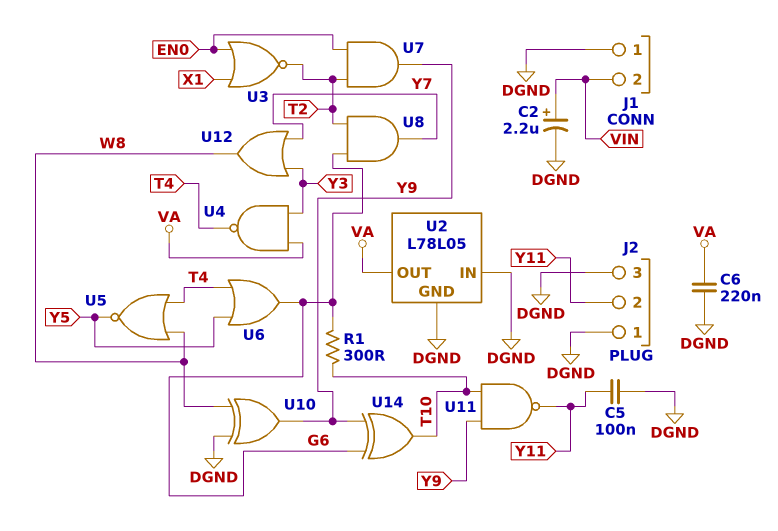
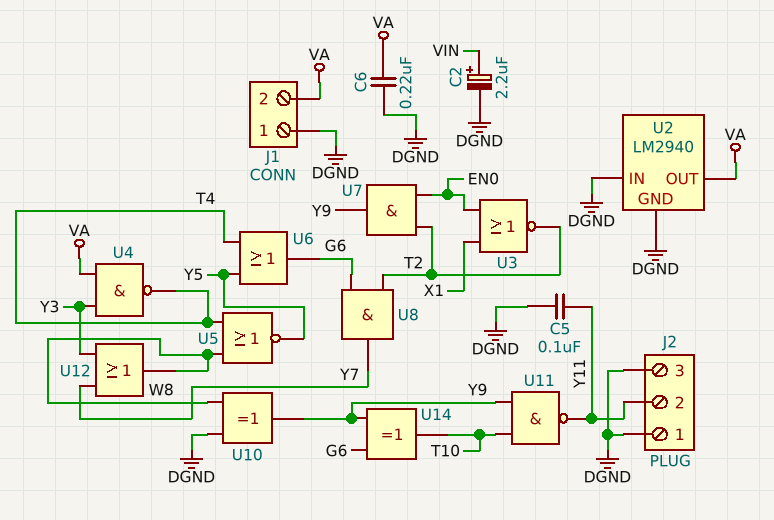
J1 pin 2: VIN -> VA
R1: 300 (G6, T10) -> none
U2: L78L05 -> LM2940

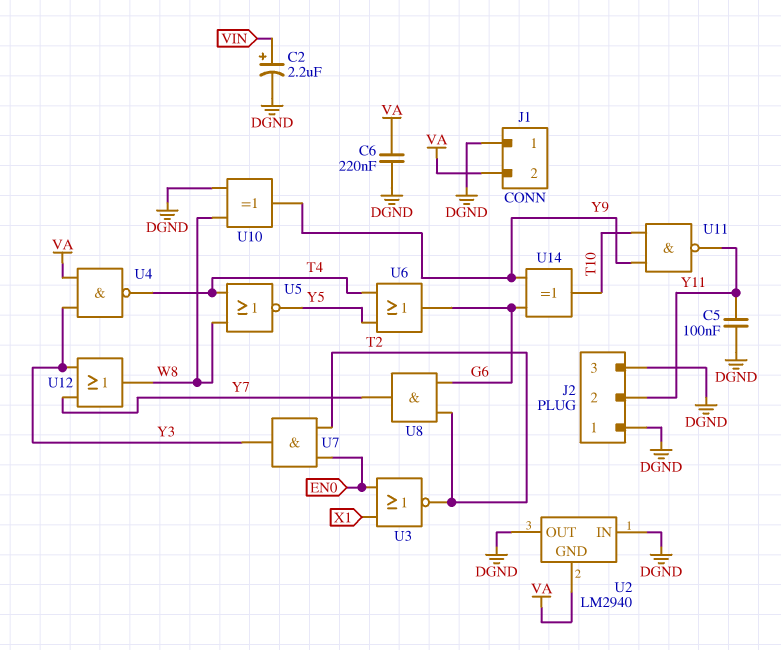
U2 pin GND: DGND -> VA
U2 pin OUT: VA -> DGND
U7: AND (in EN0, in T2, out Y9) -> AND (in EN0, in T2, out Y3)

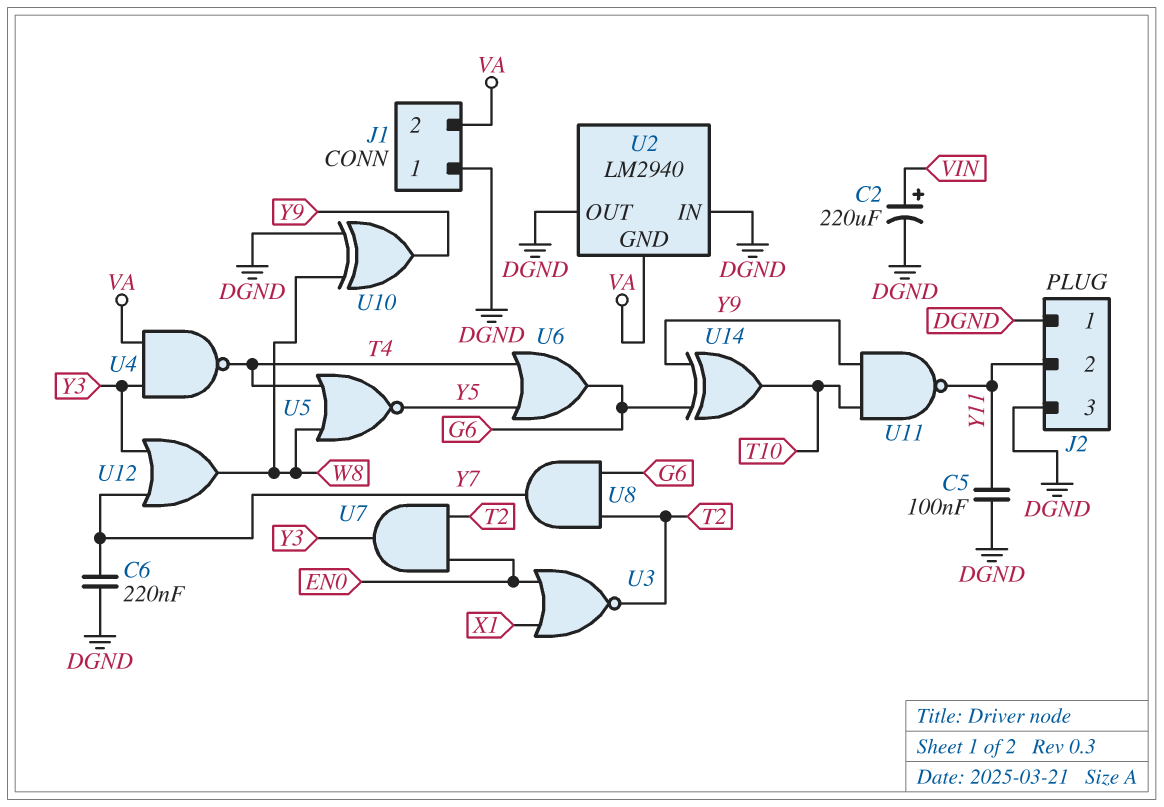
C2: 2.2uF (plus VIN, minus DGND) -> 220uF (plus VIN, minus DGND)
C6: 220nF (DGND, VA) -> 220nF (DGND, Y7)

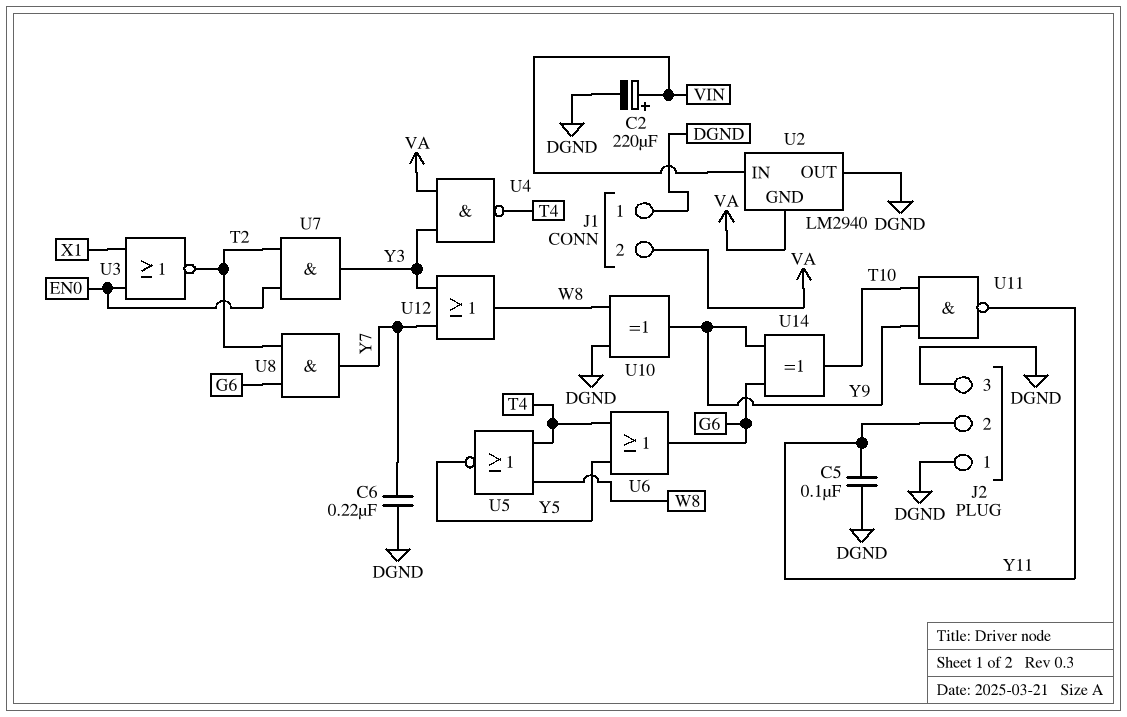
U2 pin IN: DGND -> VIN

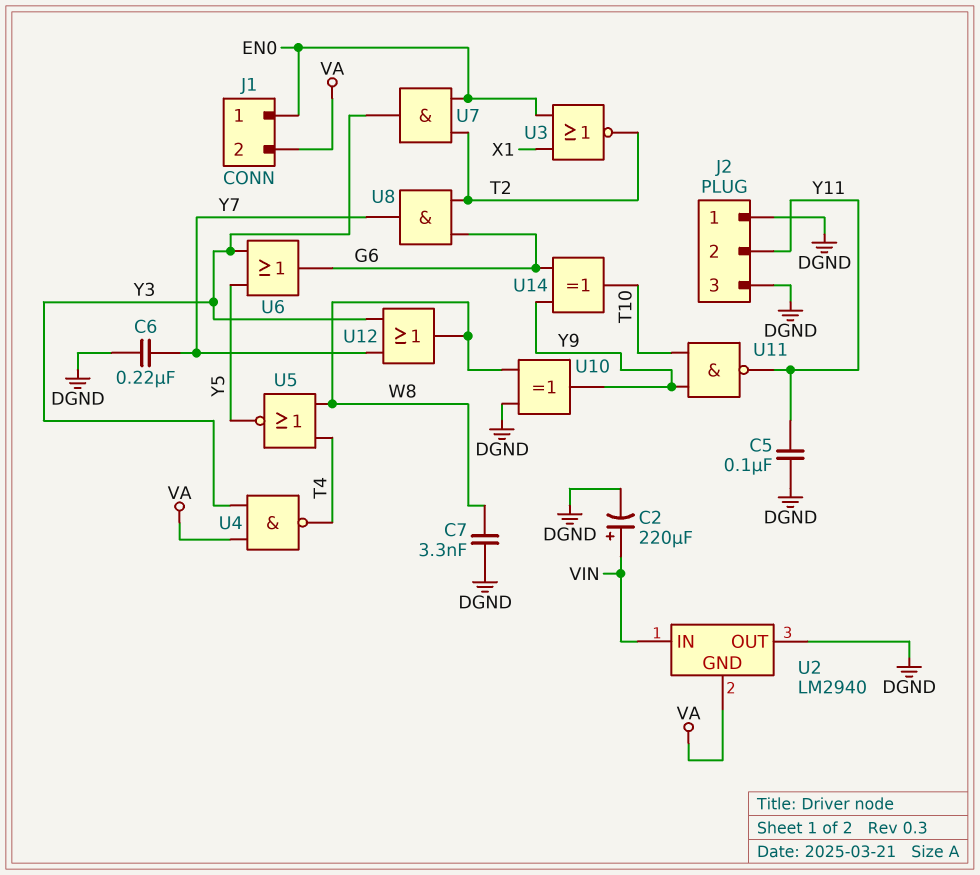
C7: none -> 3.3nF (DGND, W8)
J1 pin 1: DGND -> EN0
U6: OR (in T4, in Y5, out G6) -> OR (in Y3, in Y5, out G6)

